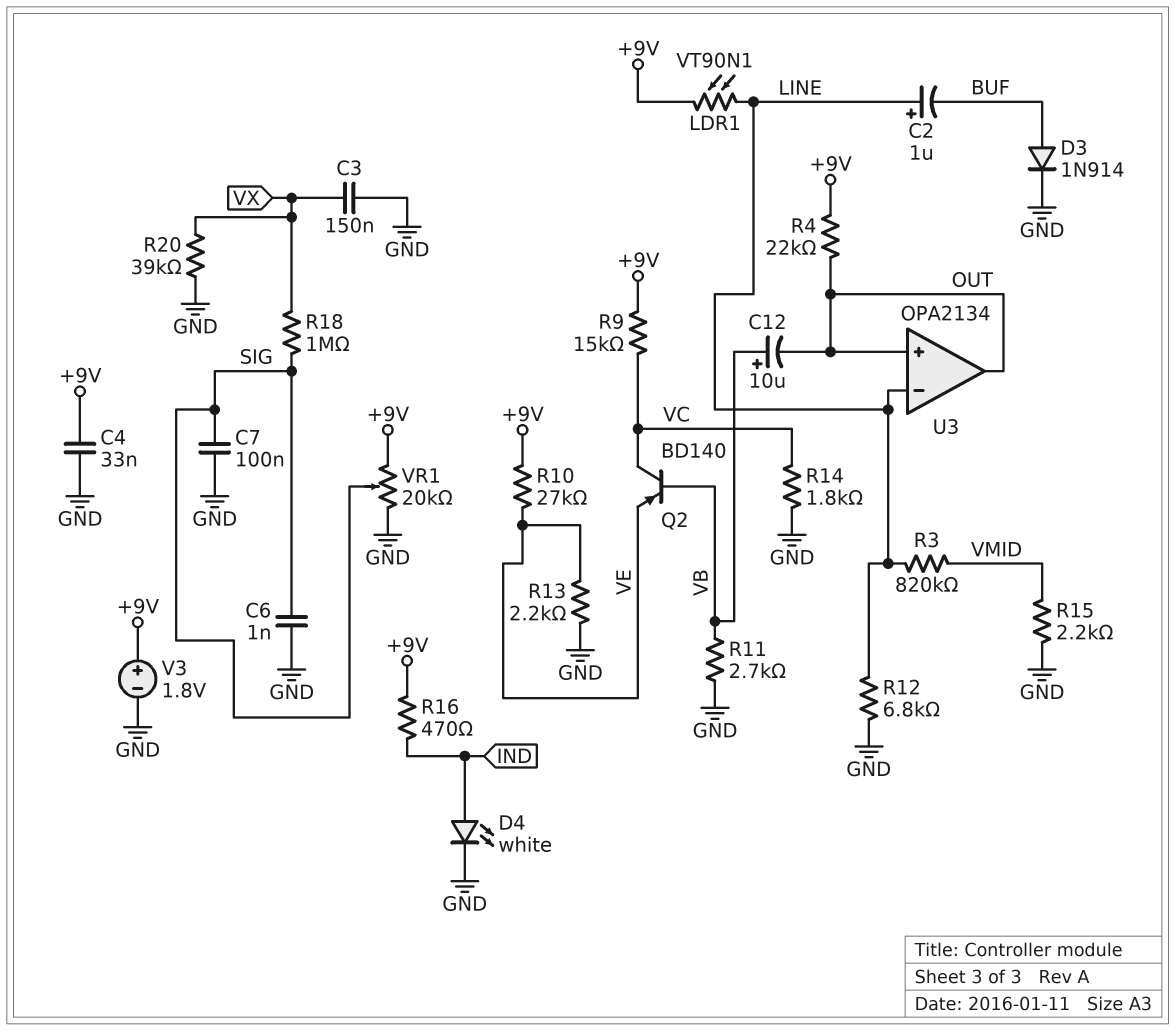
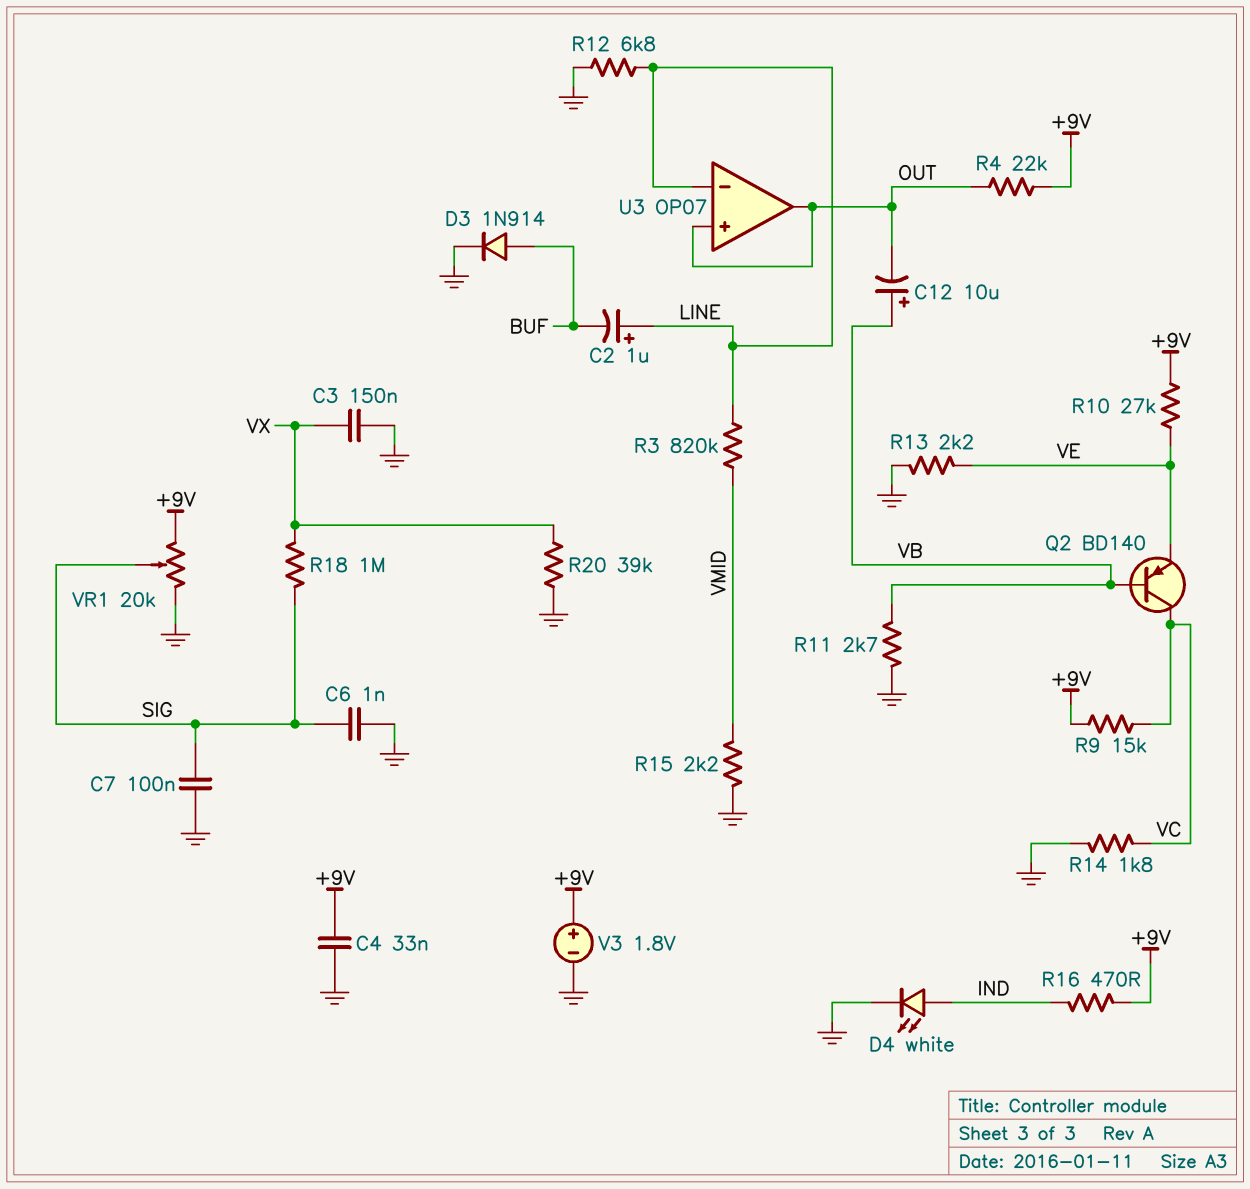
LDR1: VT90N1 (+9V, LINE) -> none
U3: OPA2134 -> OP07

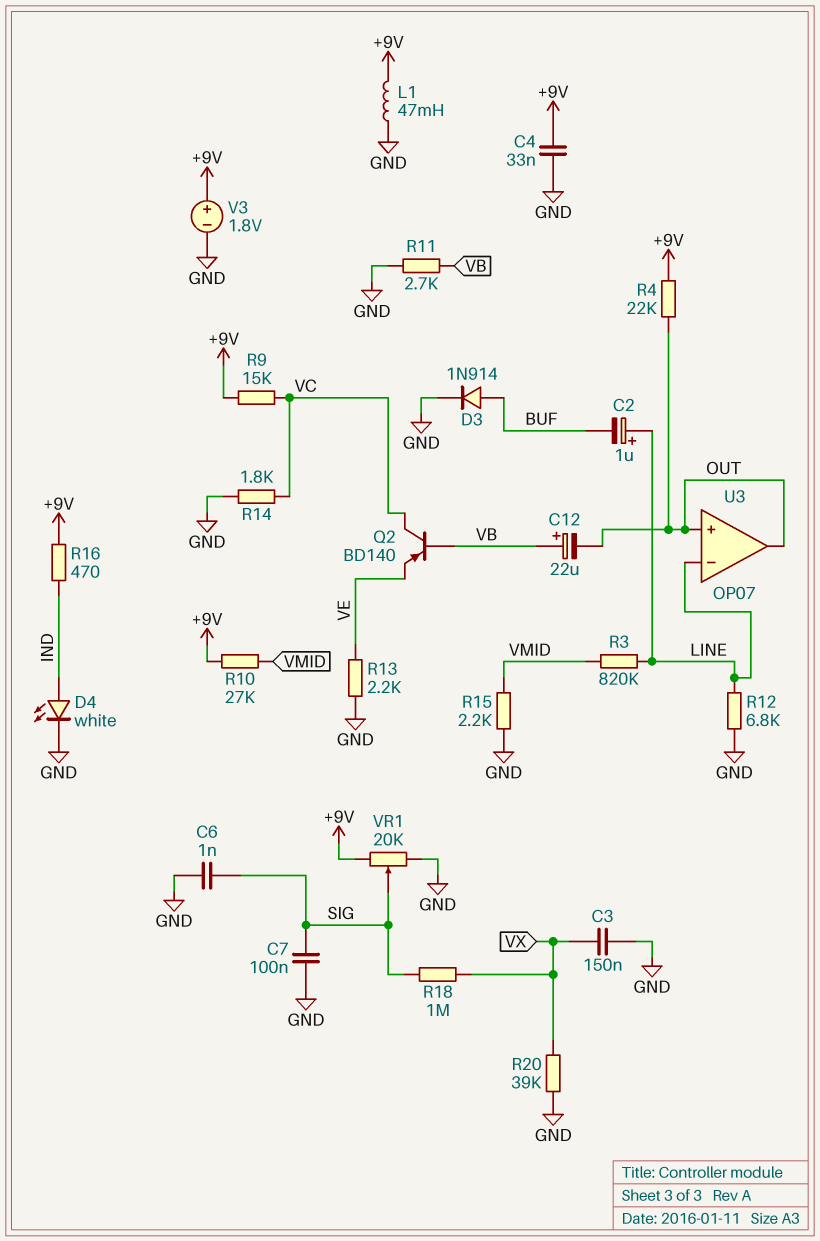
C12: 10uF (plus VB, minus OUT) -> 22uF (plus VB, minus OUT)
L1: none -> 47mH (+9V, GND)
R10: 27k (+9V, VE) -> 27k (+9V, VMID)

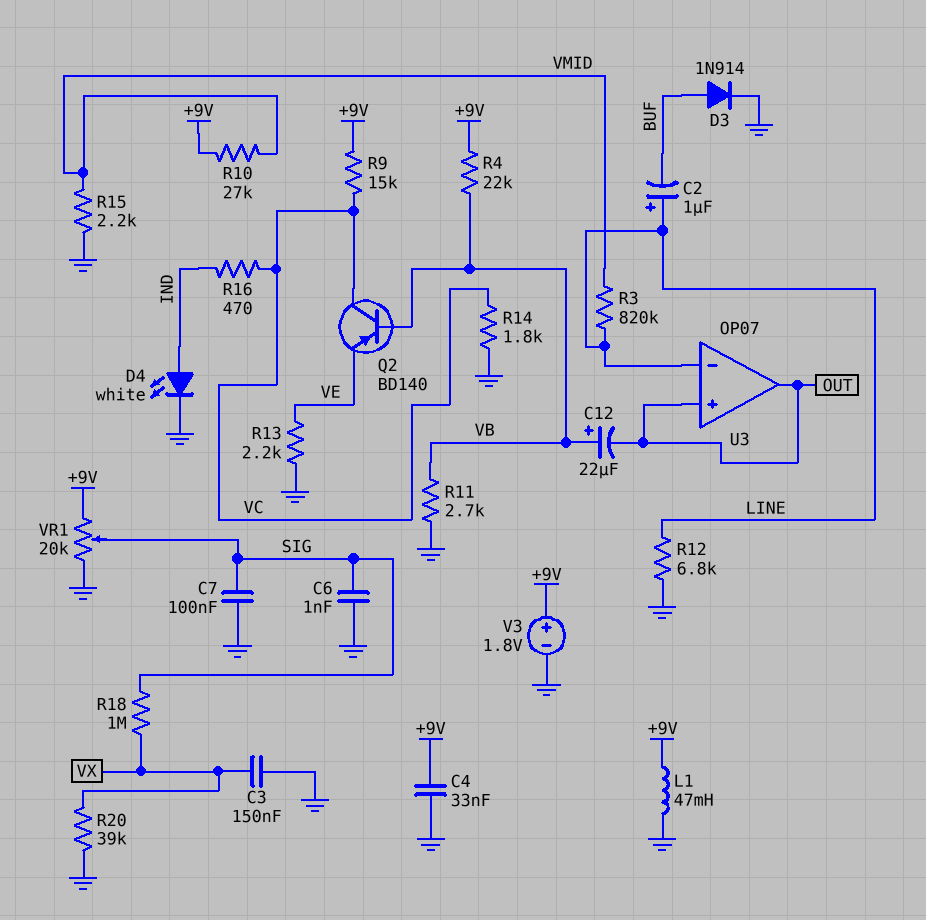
R4: 22k (+9V, OUT) -> 22k (+9V, VB)
R16: 470 (+9V, IND) -> 470 (IND, VC)

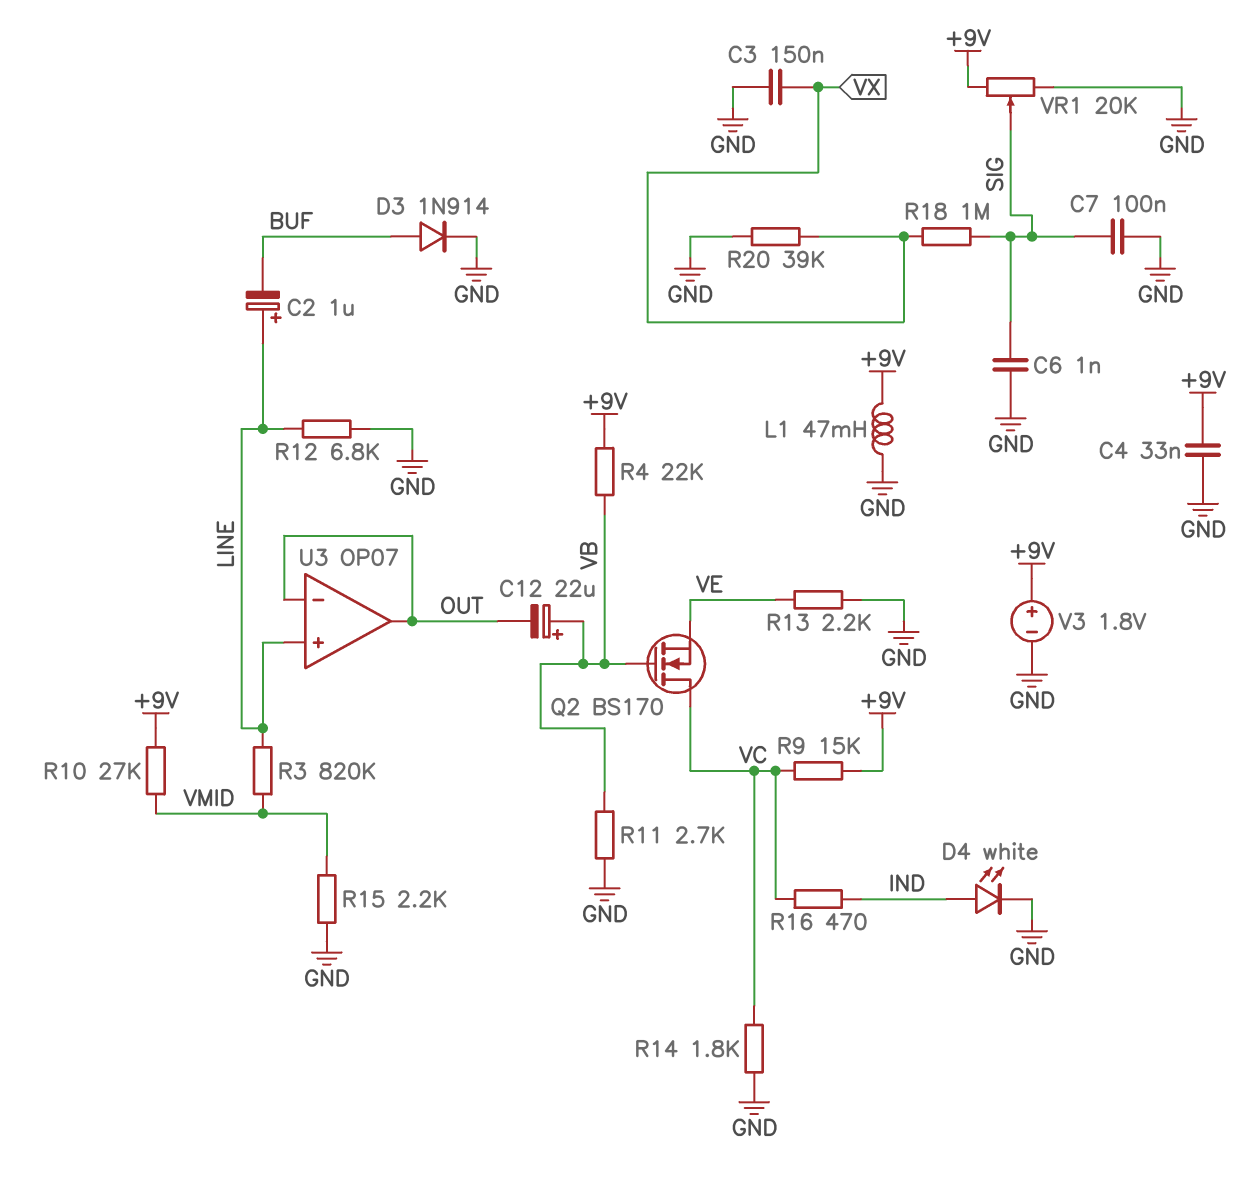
Q2: PNP BD140 (B VB, C VC, E VE) -> NMOS BS170 (G VB, D VC, S VE)
U3 pin in+: OUT -> LINE
U3 pin in-: LINE -> OUT

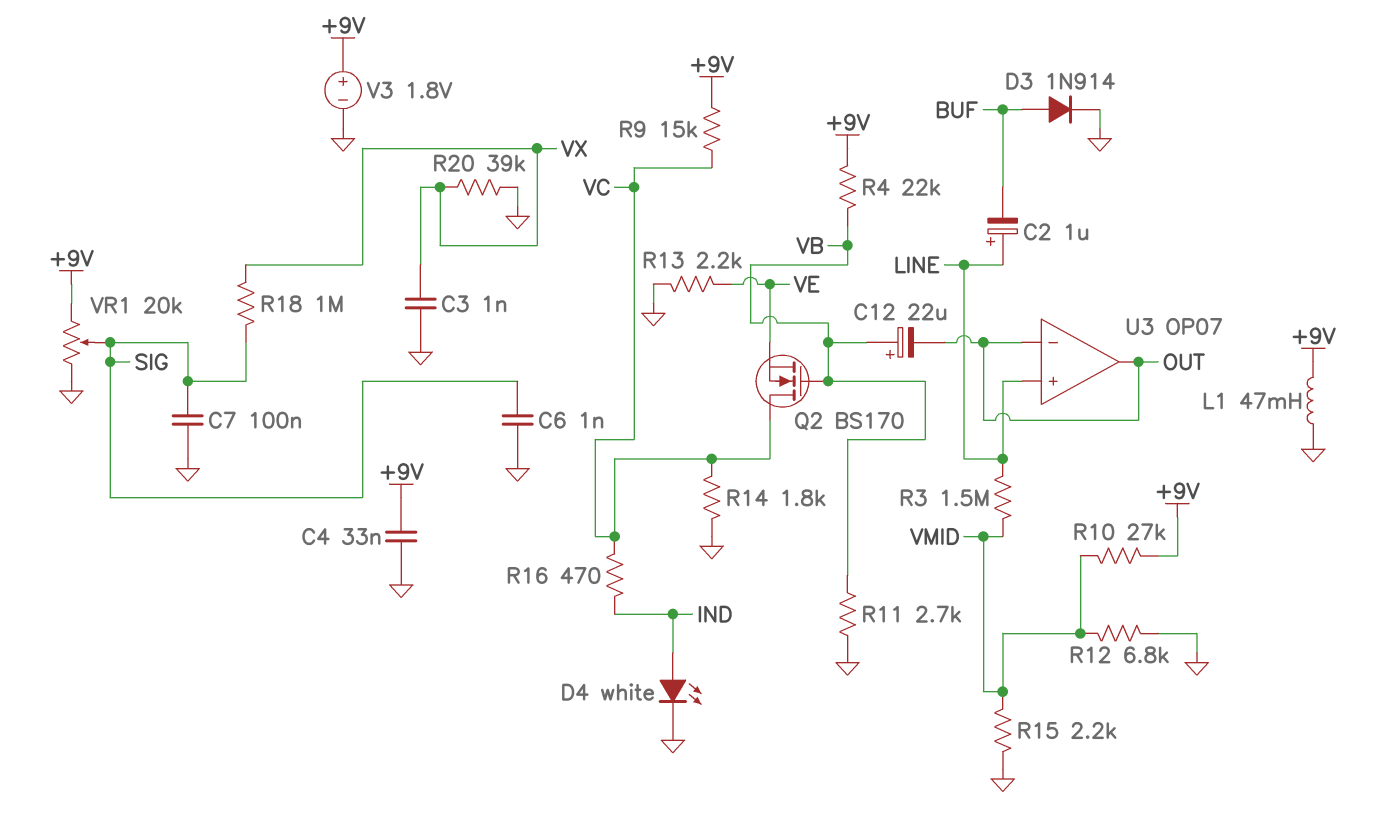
C3: 150nF (GND, VX) -> 1nF (GND, VX)
R3: 820k (LINE, VMID) -> 1.5M (LINE, VMID)
R12: 6.8k (GND, LINE) -> 6.8k (GND, VMID)

